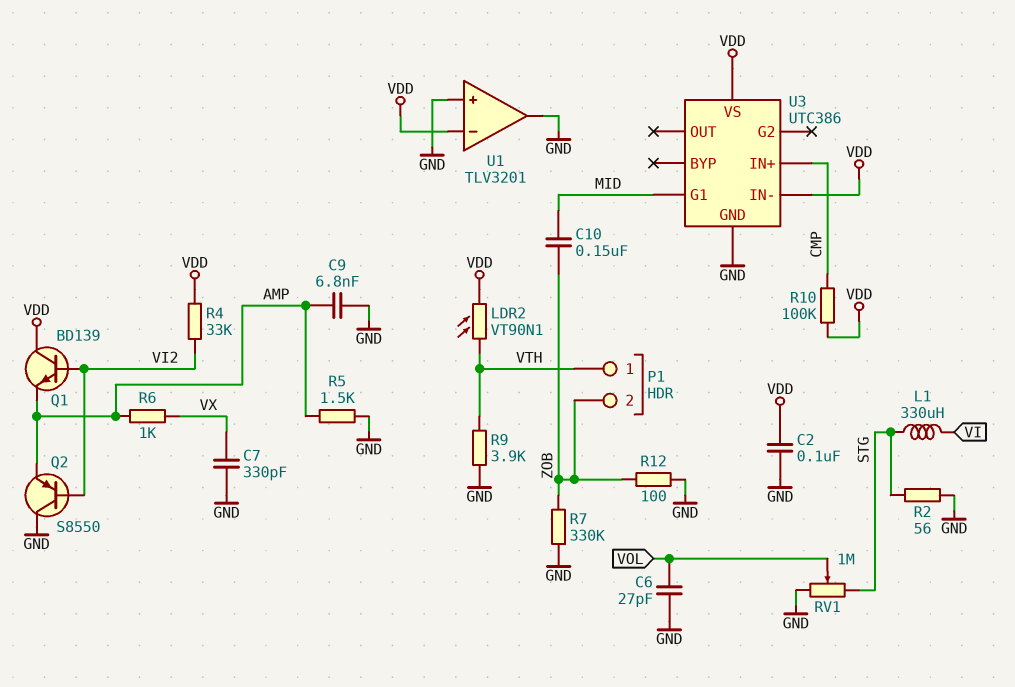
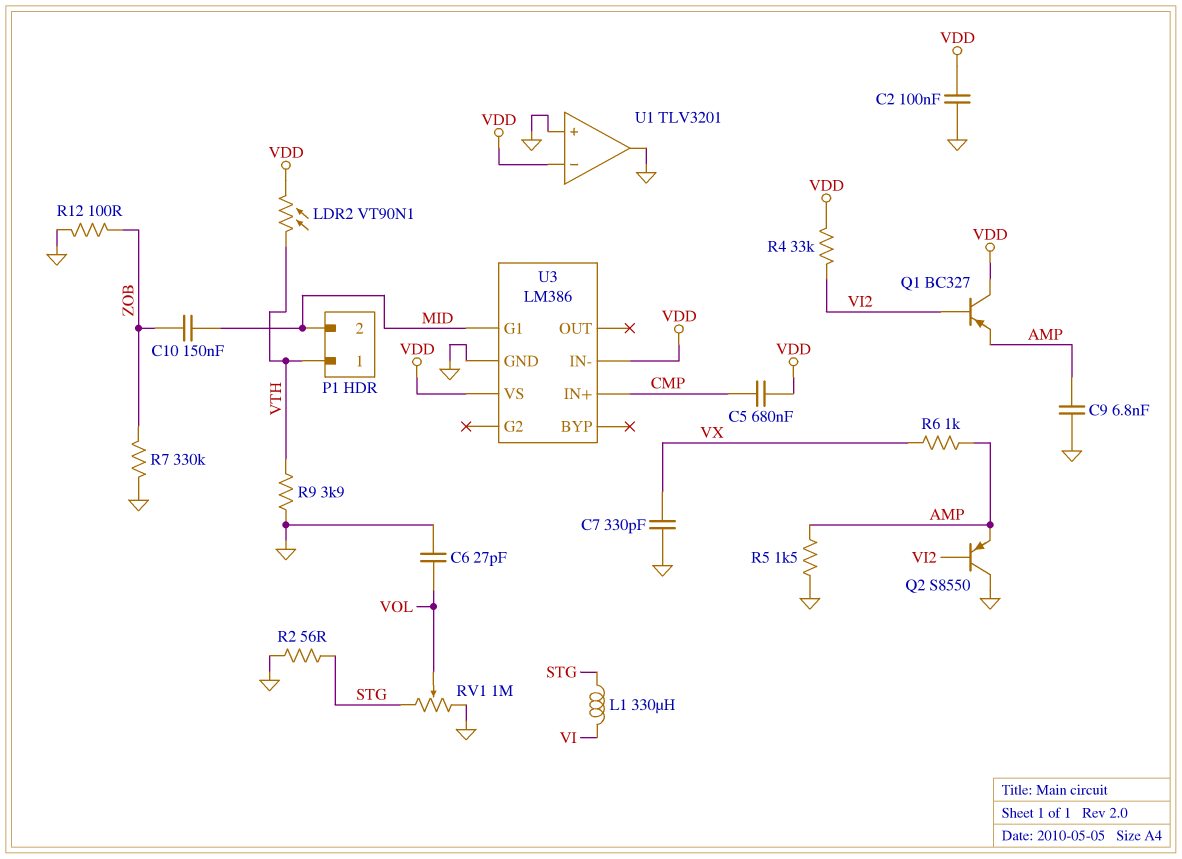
C5: none -> 680nF (CMP, VDD)
P1 pin 2: ZOB -> MID
Q1: NPN BD139 (B VI2, C VDD, E AMP) -> PNP BC327 (B VI2, C VDD, E AMP)
R10: 100k (CMP, VDD) -> none
U3: UTC386 -> LM386

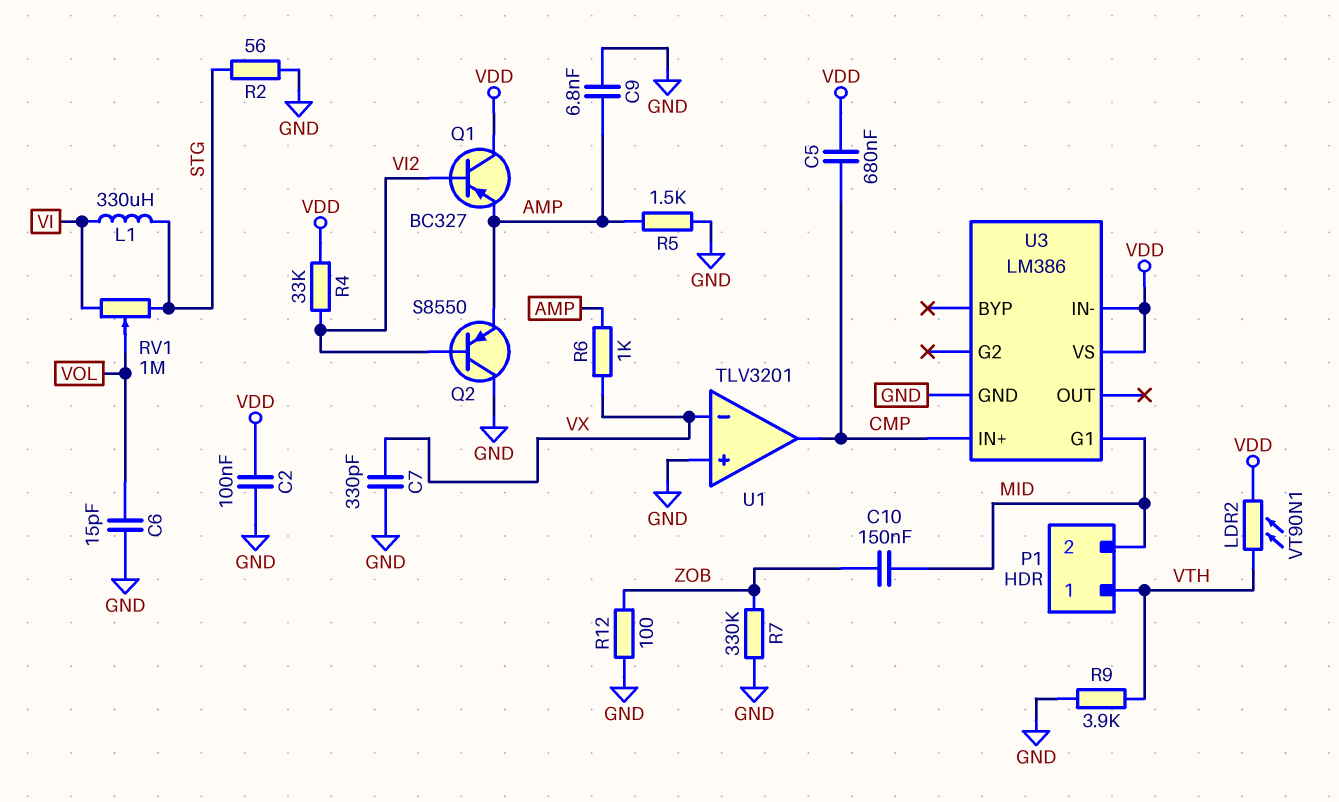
C6: 27pF (GND, VOL) -> 15pF (GND, VOL)
RV1: 1M (GND, STG, wiper VOL) -> 1M (STG, VI, wiper VOL)
U1 pin in-: VDD -> VX
U1 pin out: GND -> CMP

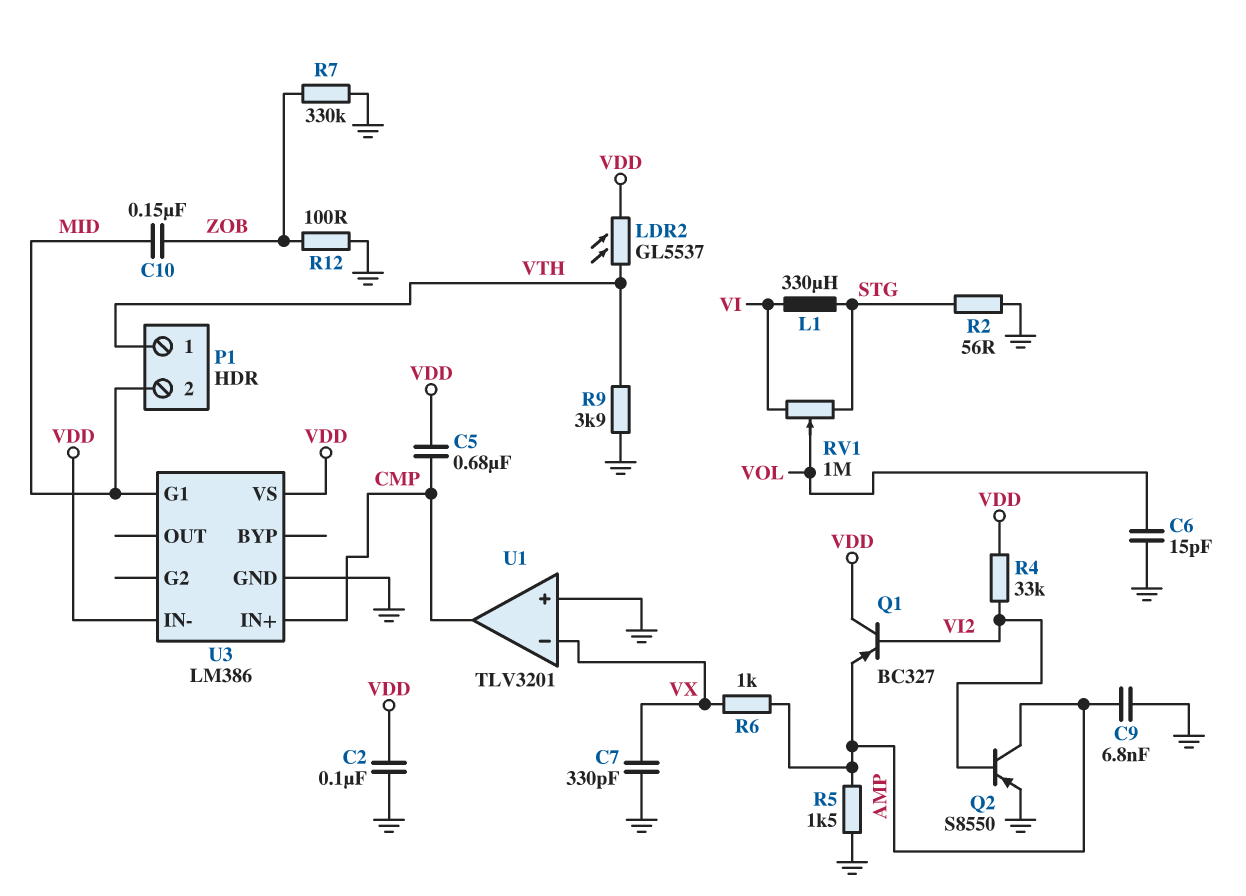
LDR2: VT90N1 (VDD, VTH) -> GL5537 (VDD, VTH)
Q2: PNP S8550 (B VI2, C GND, E AMP) -> PNP S8550 (B VI2, C AMP, E GND)

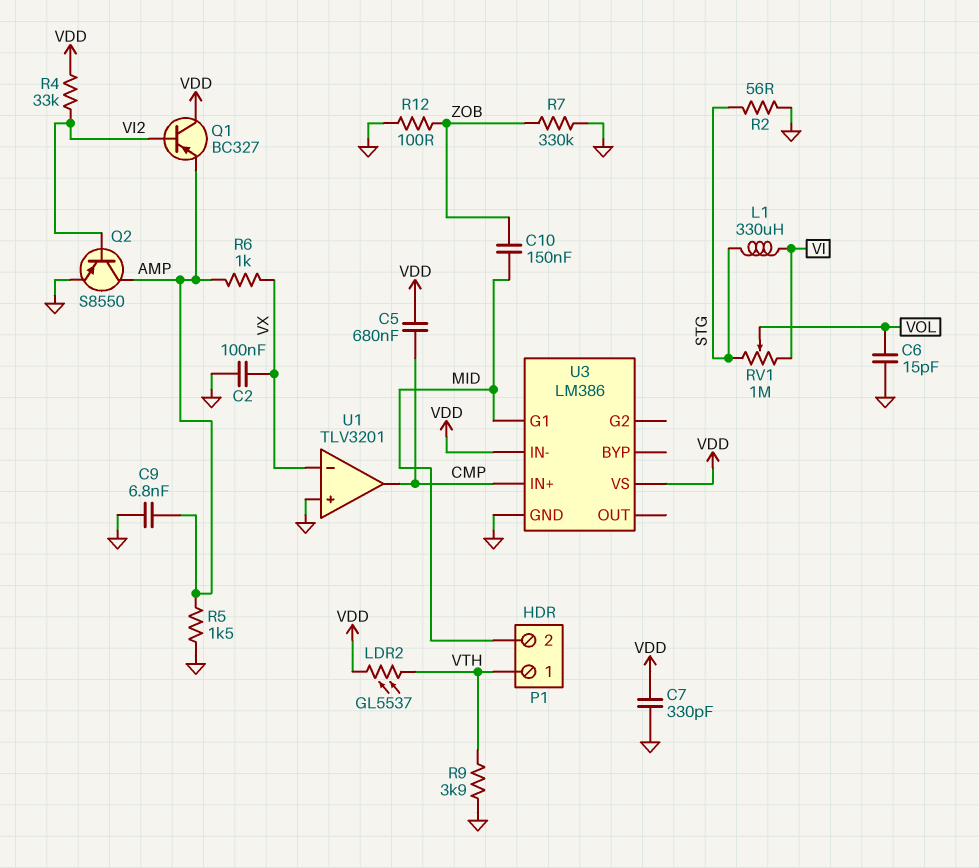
C2: 100nF (GND, VDD) -> 100nF (GND, VX)
C7: 330pF (GND, VX) -> 330pF (GND, VDD)

